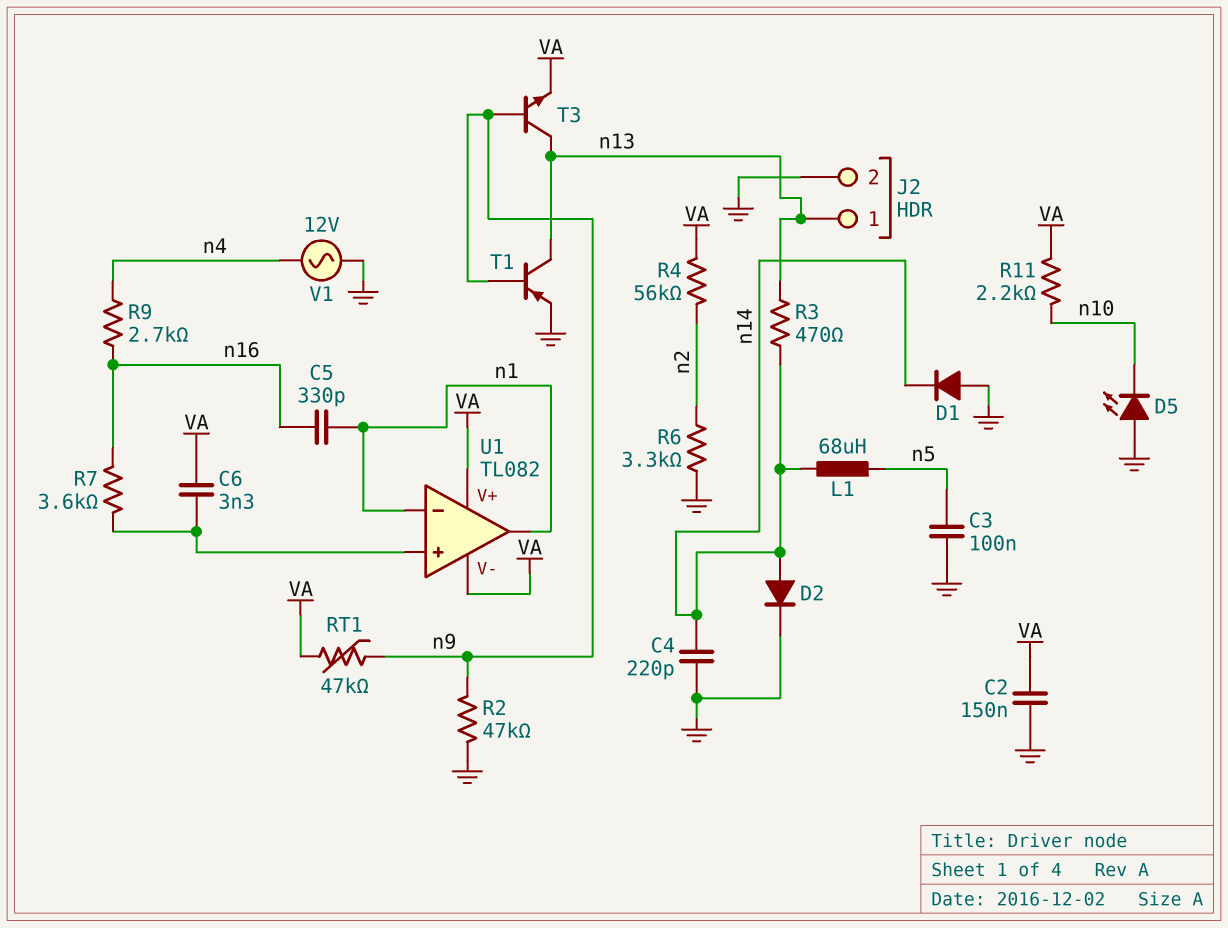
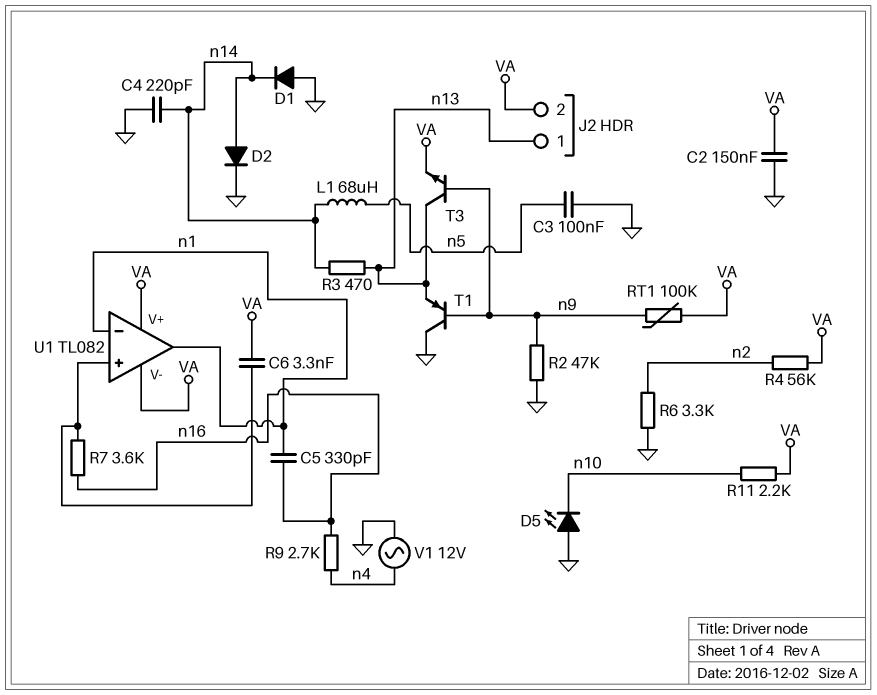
J2 pin 2: GND -> VA
RT1: 47k (VA, n9) -> 100k (VA, n9)
T1: PNP (B n9, C n13, E GND) -> PNP (B n9, C GND, E n13)

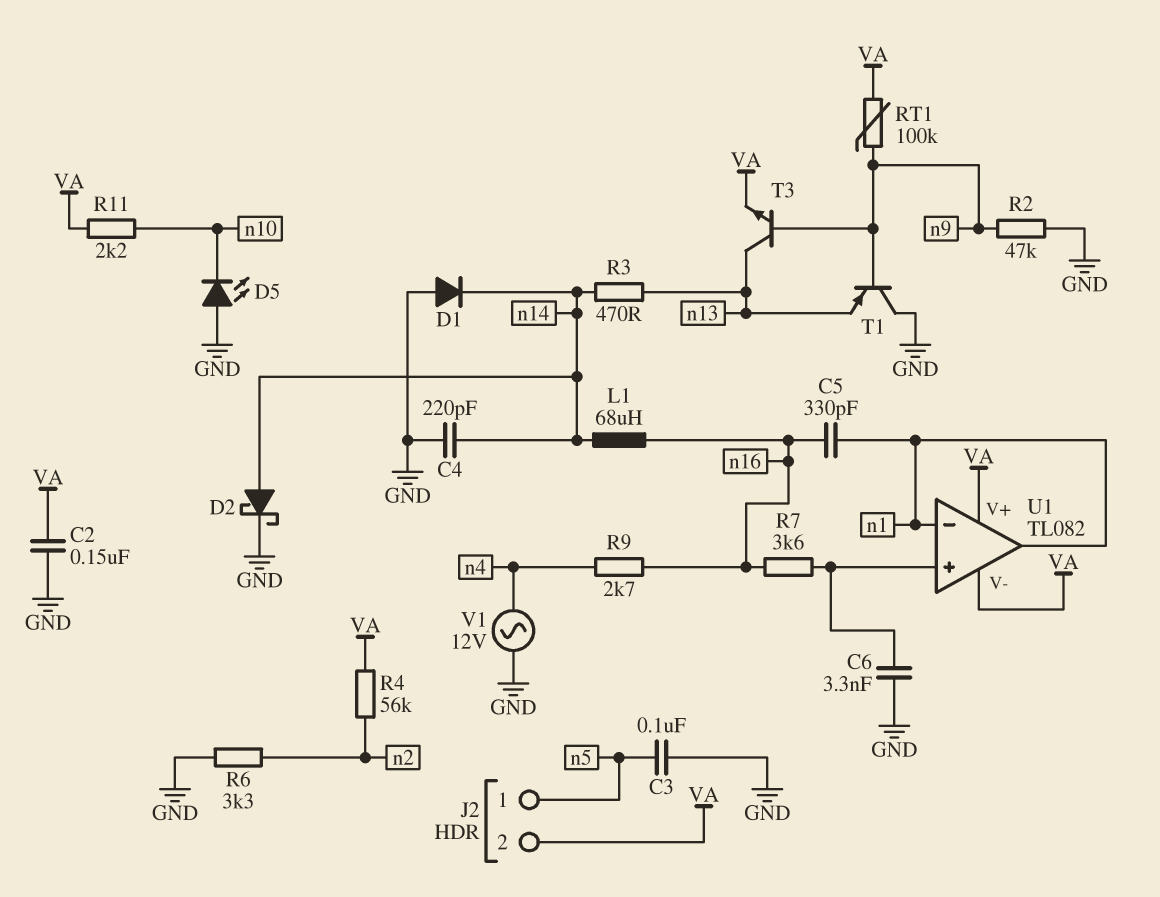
C6: 3.3nF (U1/in+, VA) -> 3.3nF (GND, U1/in+)
D2: diode (A n14, K GND) -> schottky (A n14, K GND)
J2 pin 1: n13 -> n5
L1: 68uH (n5, n14) -> 68uH (n14, n16)

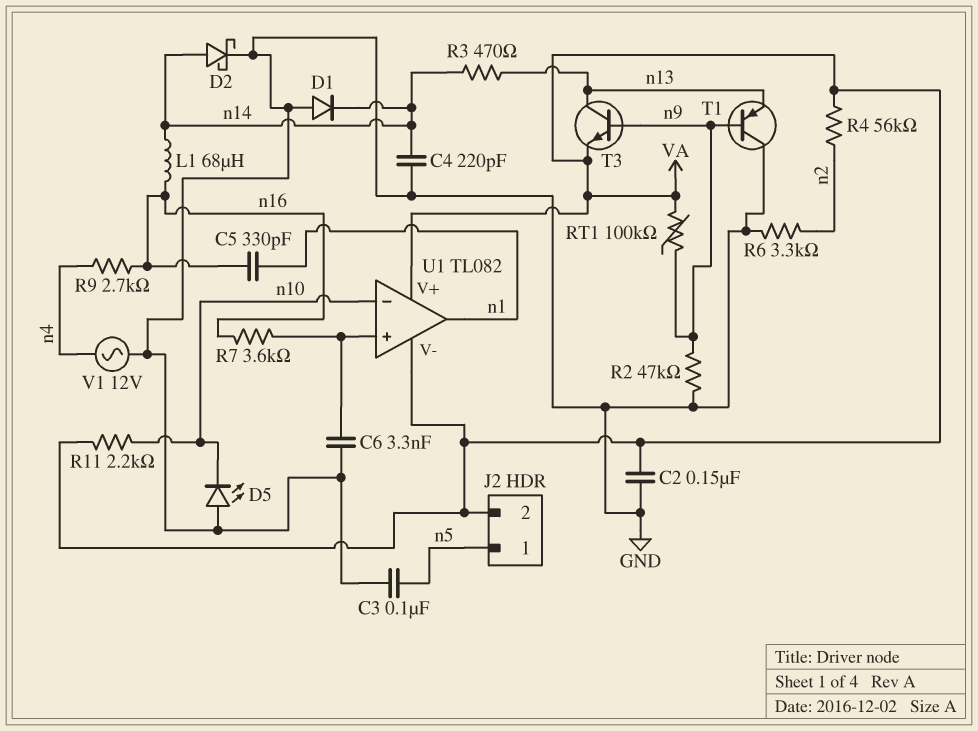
U1 pin in-: n1 -> n10

